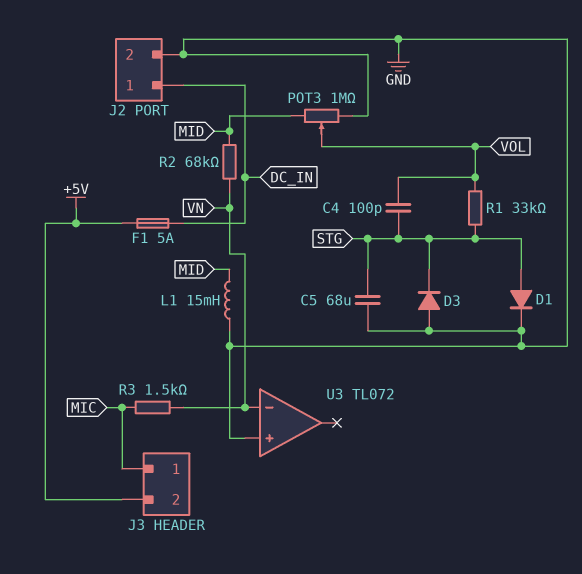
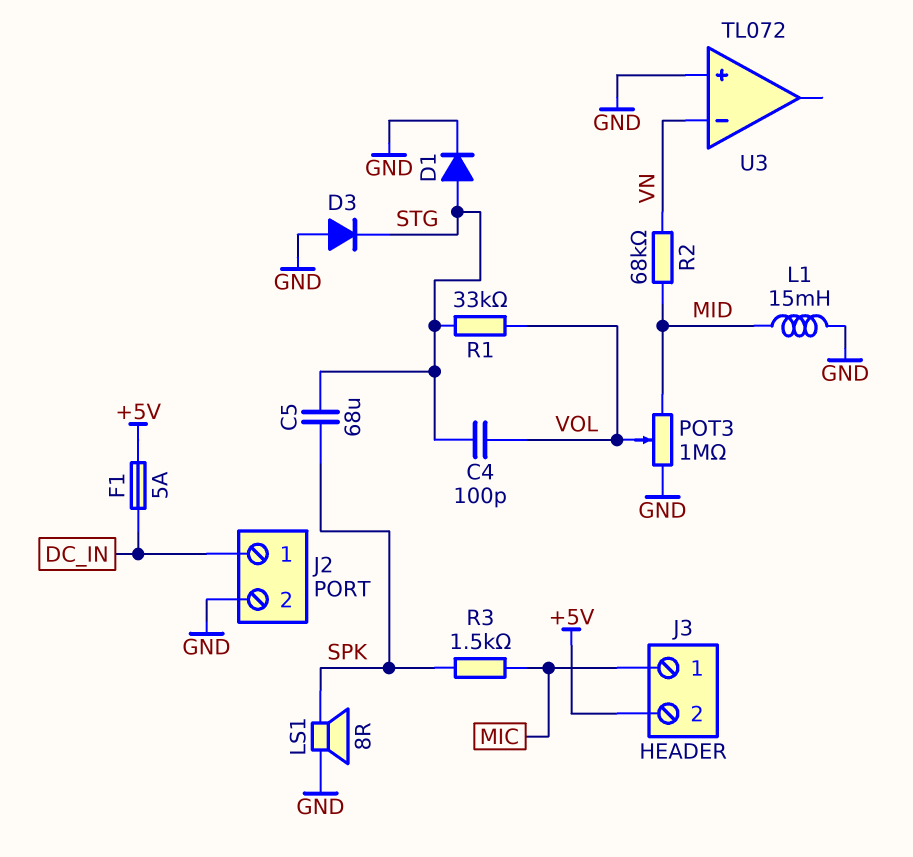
C5: 68uF (GND, STG) -> 68uF (SPK, STG)
LS1: none -> speaker 8R (GND, SPK)
R3: 1.5k (MIC, VN) -> 1.5k (MIC, SPK)

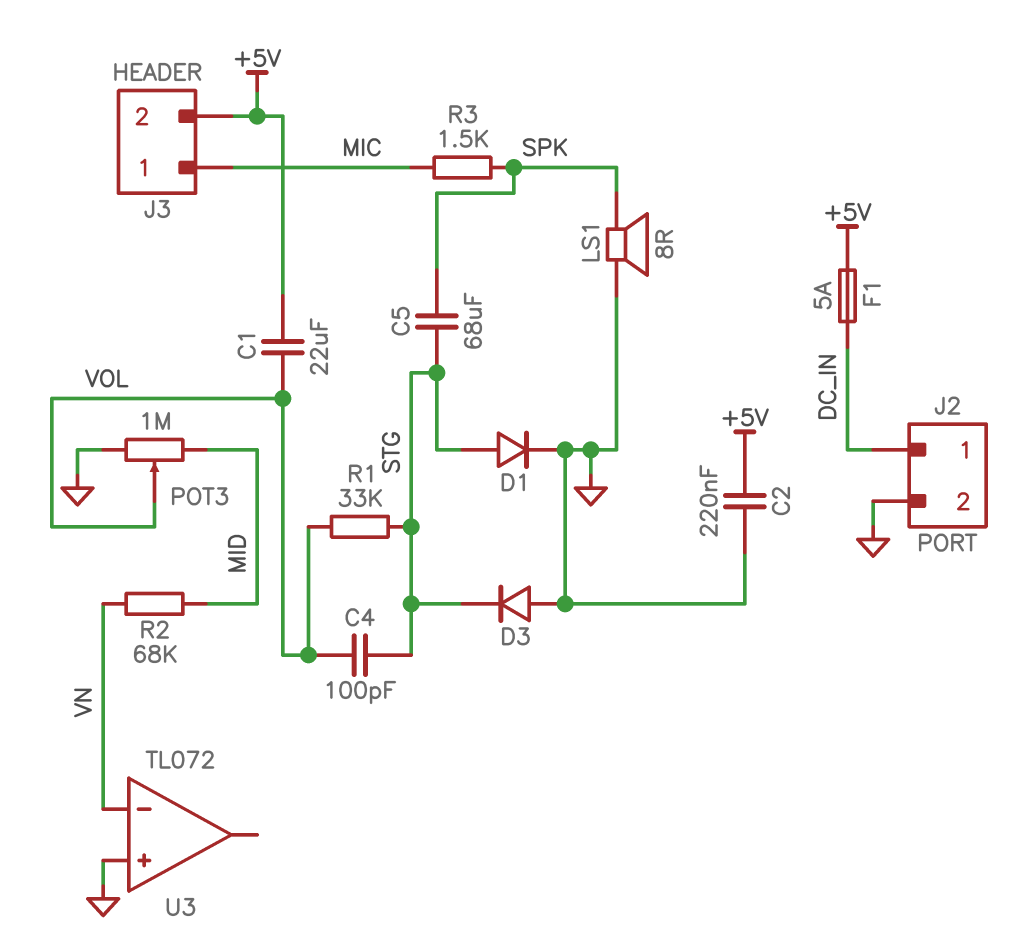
C1: none -> 22uF (+5V, VOL)
C2: none -> 220nF (+5V, GND)
L1: 15mH (GND, MID) -> none

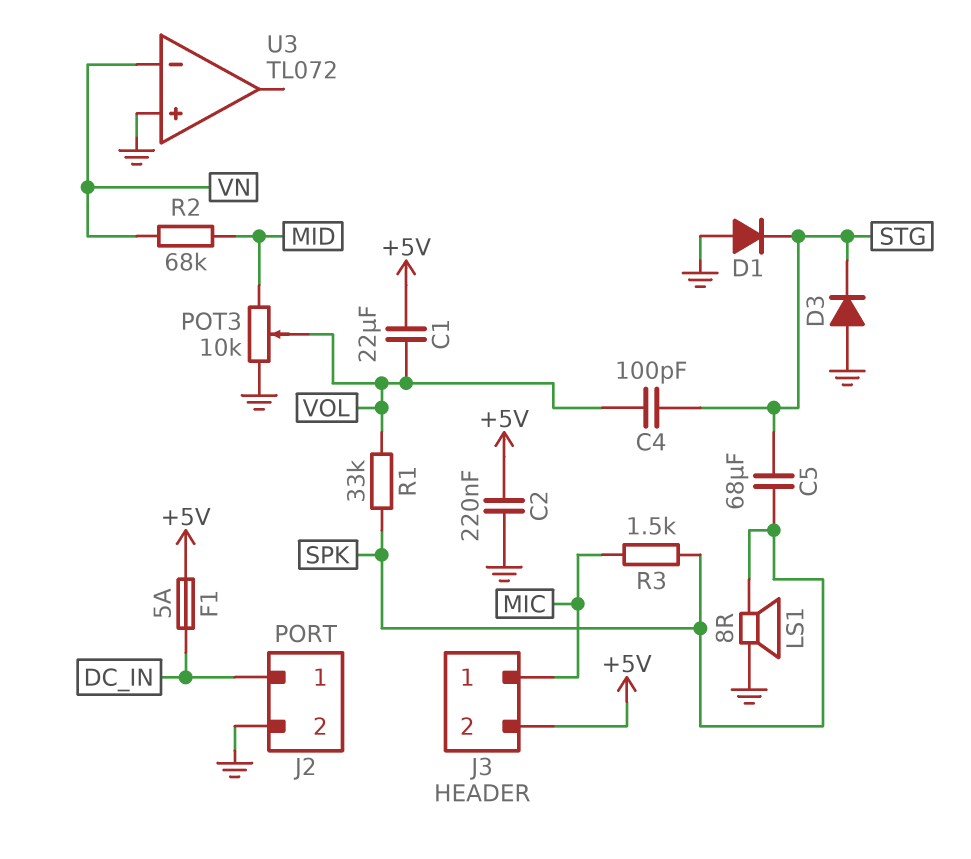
D1: diode (A STG, K GND) -> diode (A GND, K STG)
POT3: 1M (GND, MID, wiper VOL) -> 10k (GND, MID, wiper VOL)
R1: 33k (STG, VOL) -> 33k (SPK, VOL)

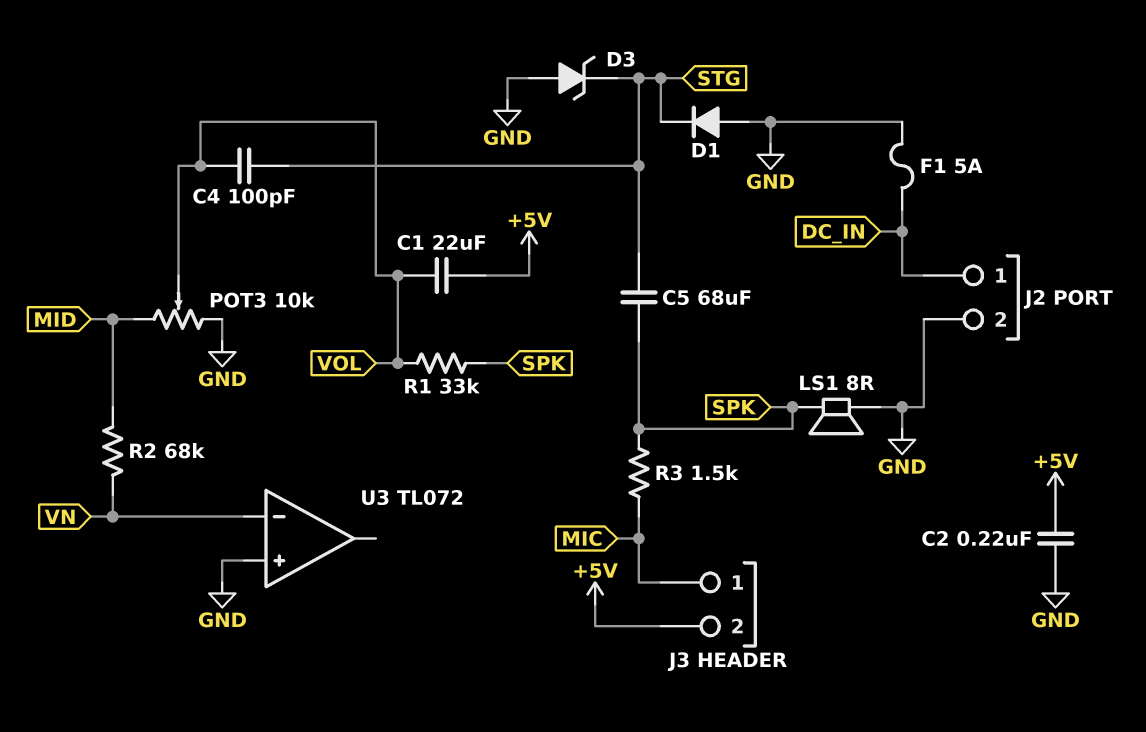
D3: diode (A GND, K STG) -> zener (A GND, K STG)
F1: 5A (+5V, DC_IN) -> 5A (DC_IN, GND)

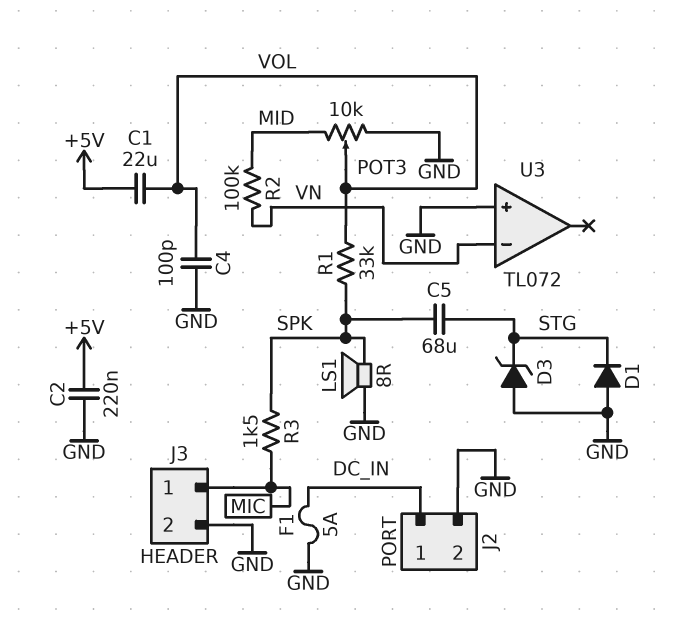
C4: 100pF (STG, VOL) -> 100pF (GND, VOL)
J3 pin 2: +5V -> GND
R2: 68k (MID, VN) -> 100k (MID, VN)

